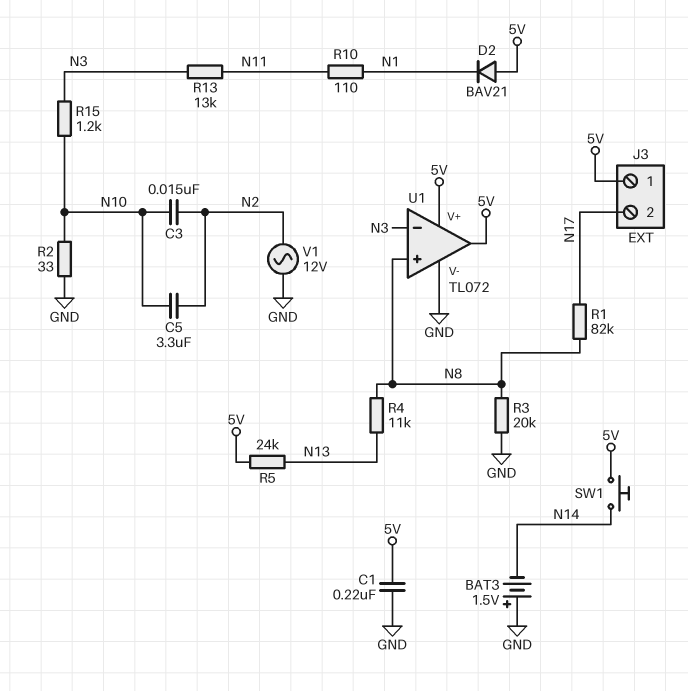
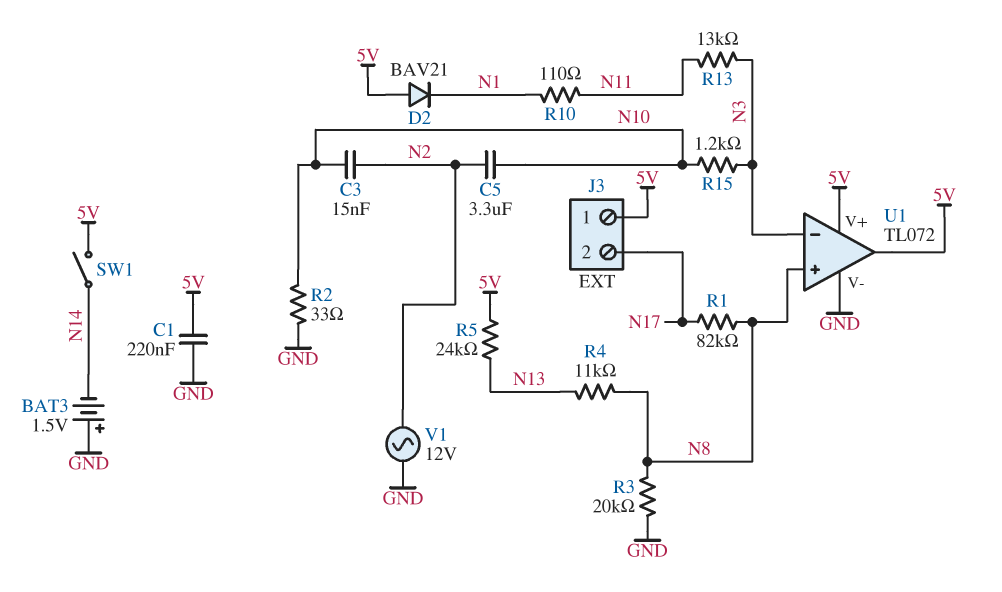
SW1: button (5V, N14) -> switch (5V, N14)

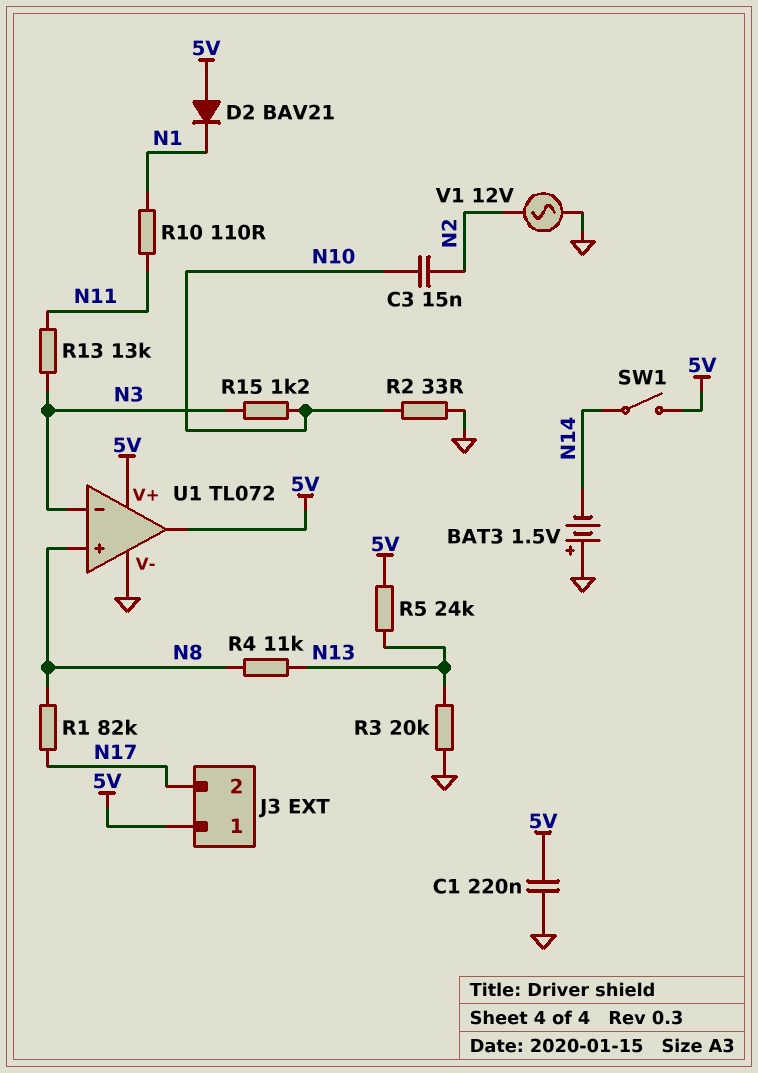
C5: 3.3uF (N2, N10) -> none
R3: 20k (GND, N8) -> 20k (GND, N13)

